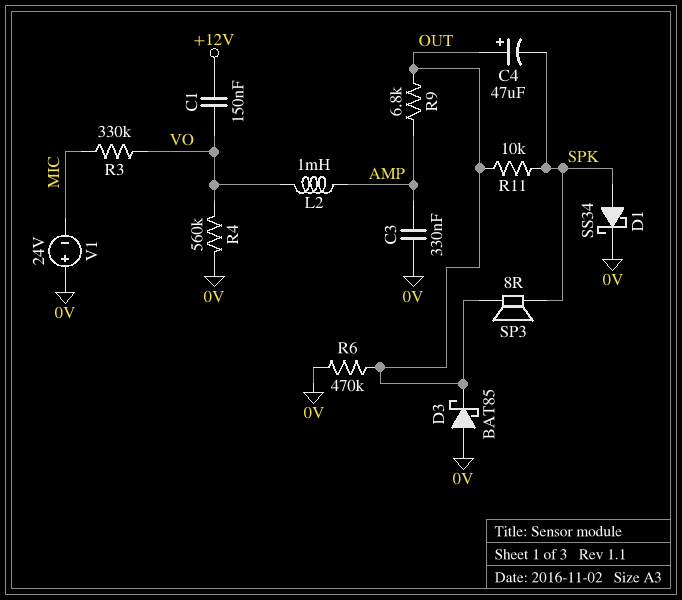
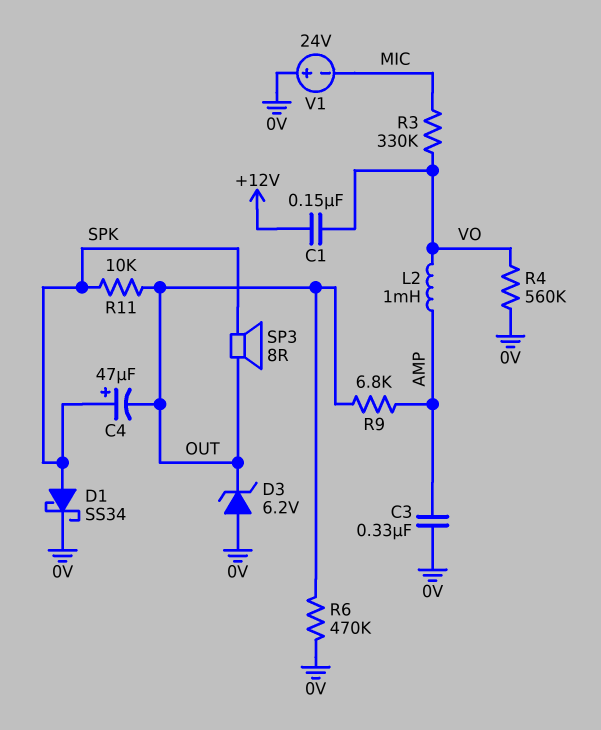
C4: 47uF (plus OUT, minus SPK) -> 47uF (plus SPK, minus OUT)
D3: schottky BAT85 (A 0V, K OUT) -> zener 6.2V (A 0V, K OUT)

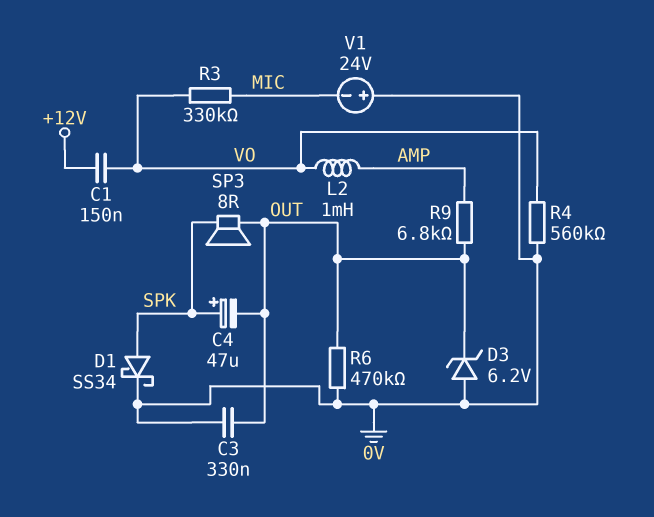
C3: 330nF (0V, AMP) -> 330nF (0V, OUT)
R11: 10k (OUT, SPK) -> none

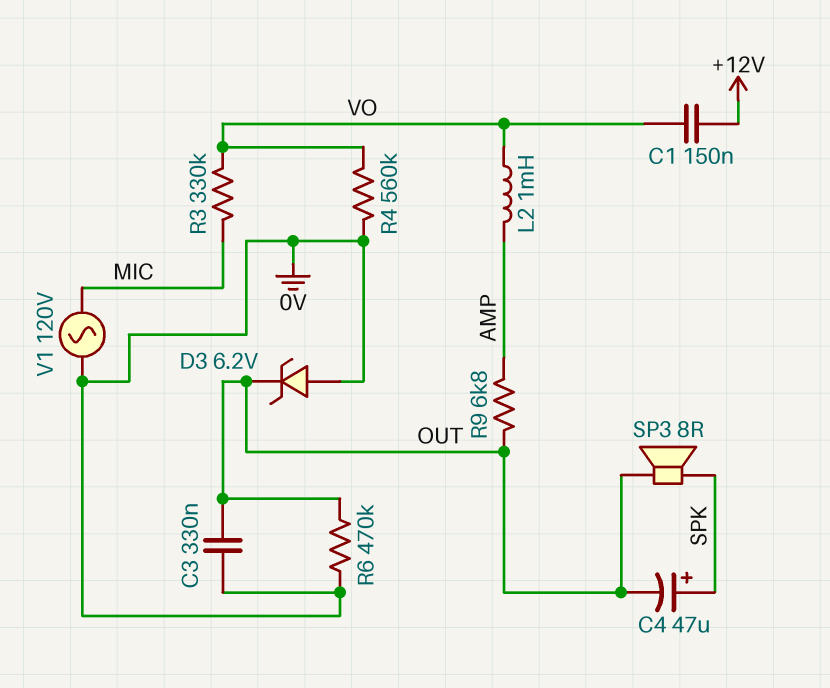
D1: schottky SS34 (A SPK, K 0V) -> none
V1: 24V (plus 0V, minus MIC) -> AC 120V (0V, MIC)

